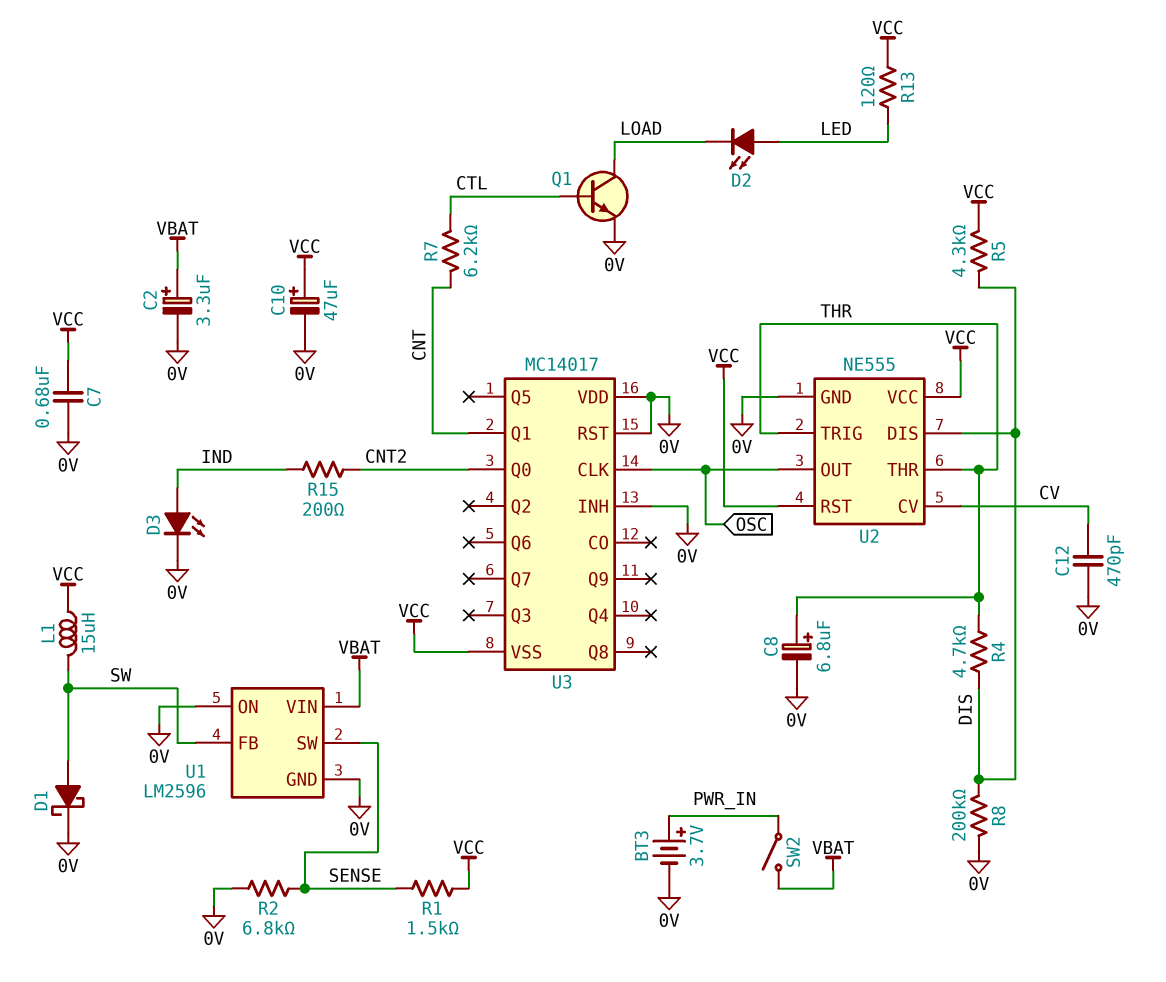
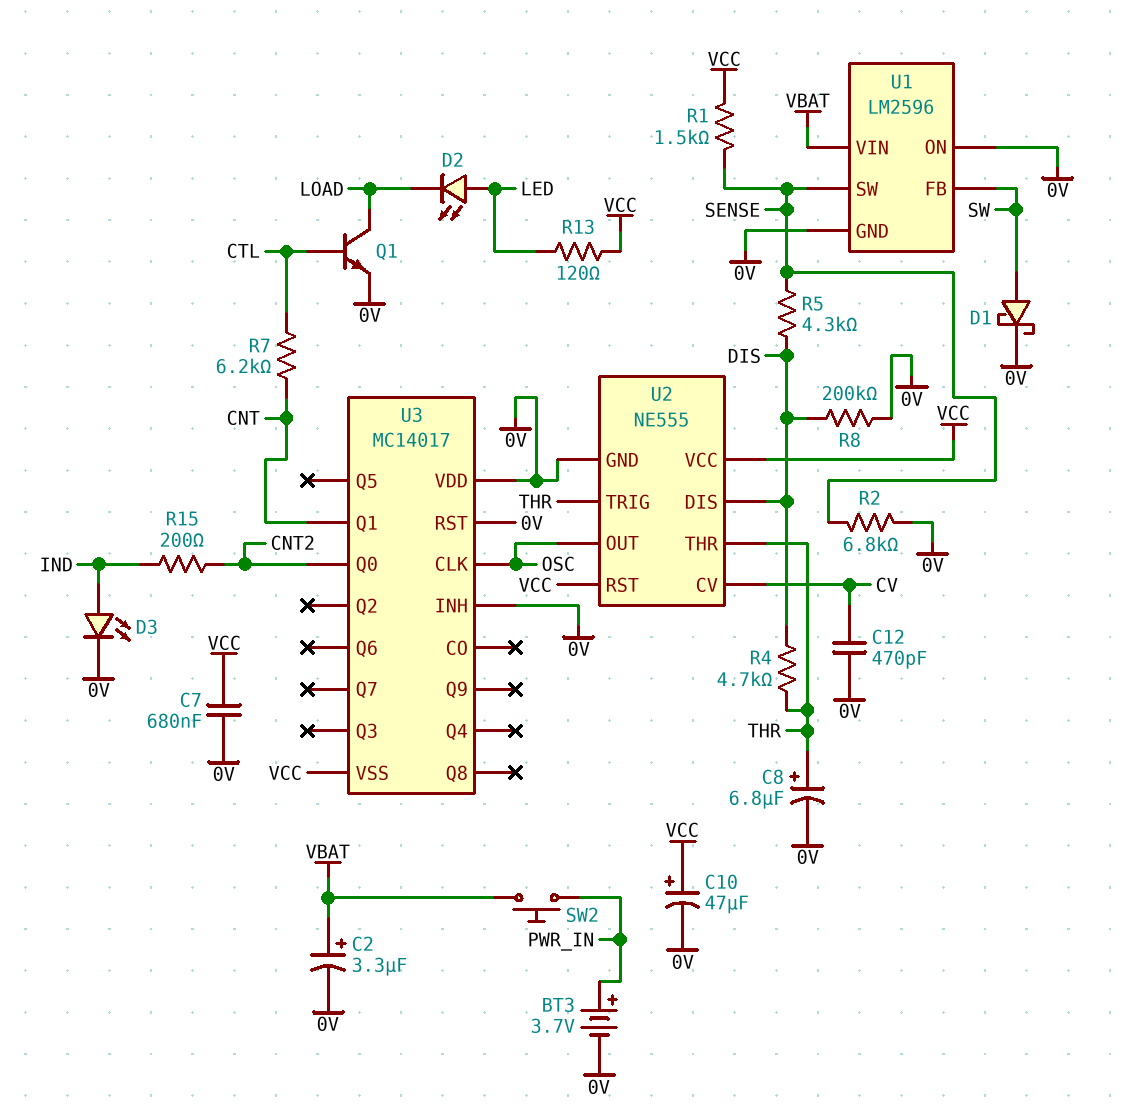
L1: 15uH (SW, VCC) -> none
R5: 4.3k (DIS, VCC) -> 4.3k (DIS, SENSE)
SW2: switch (PWR_IN, VBAT) -> button (PWR_IN, VBAT)

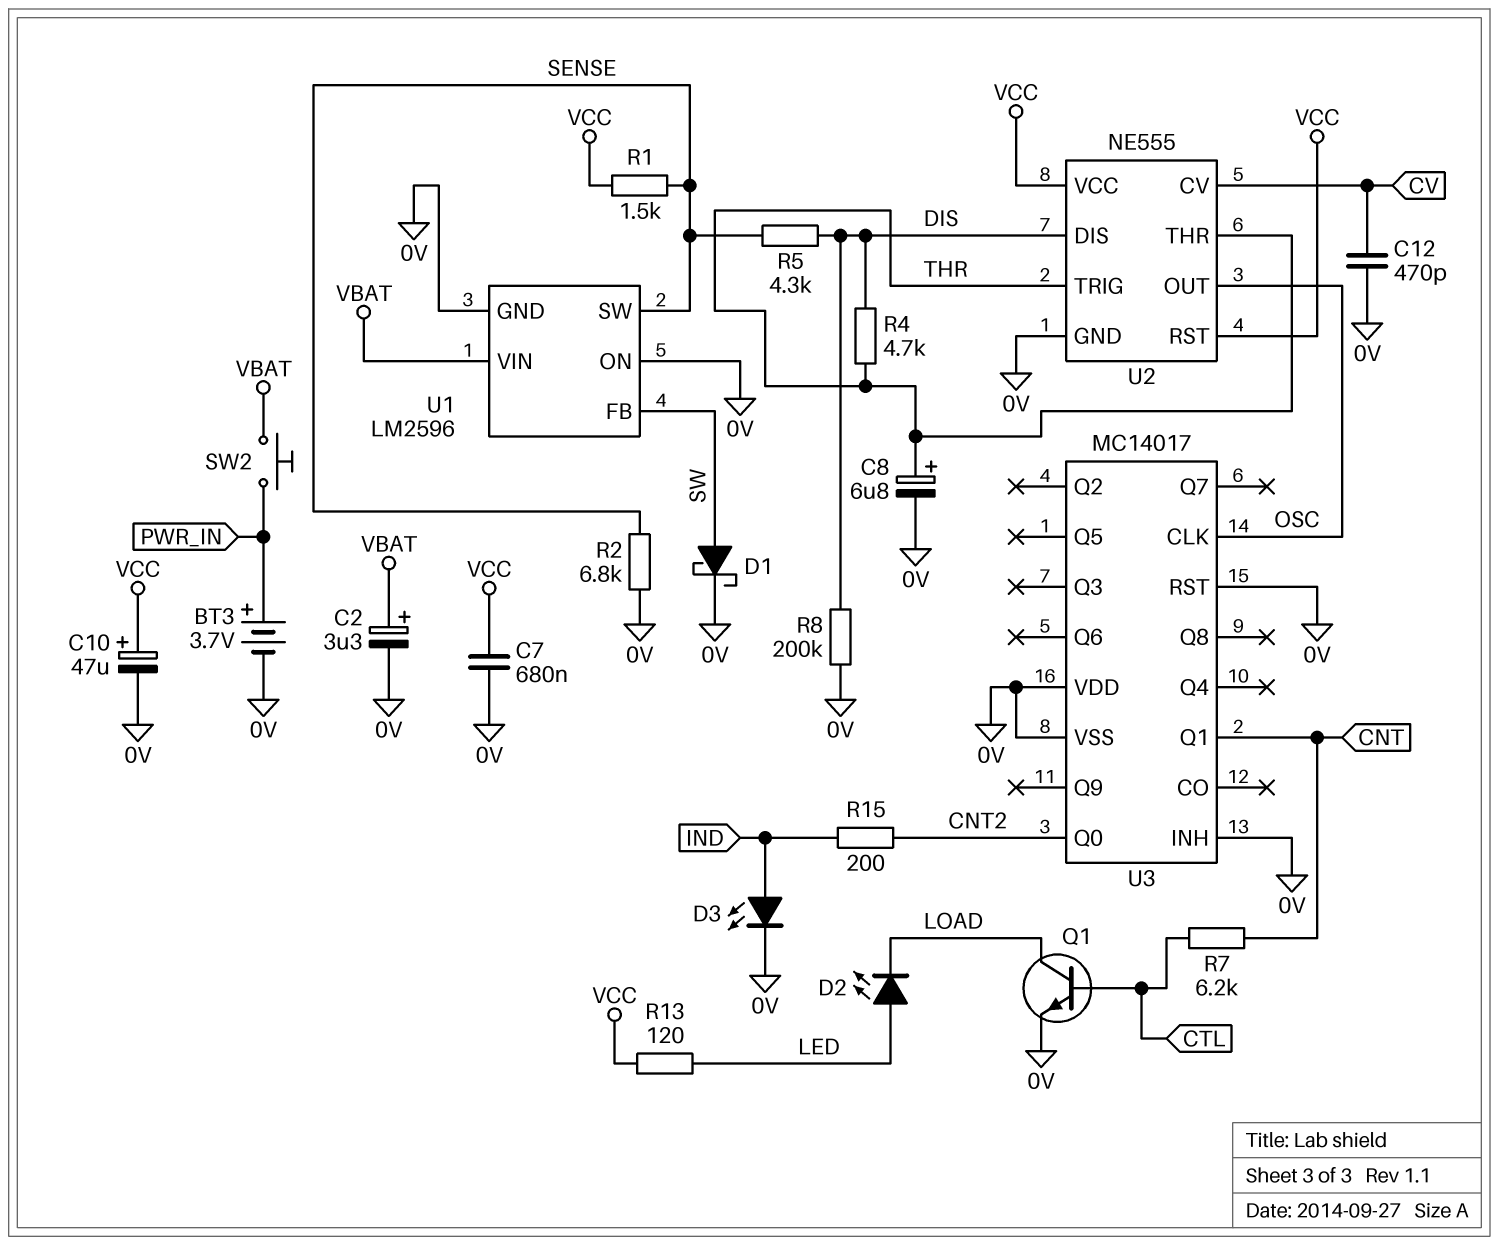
U3 pin VSS: VCC -> 0V

